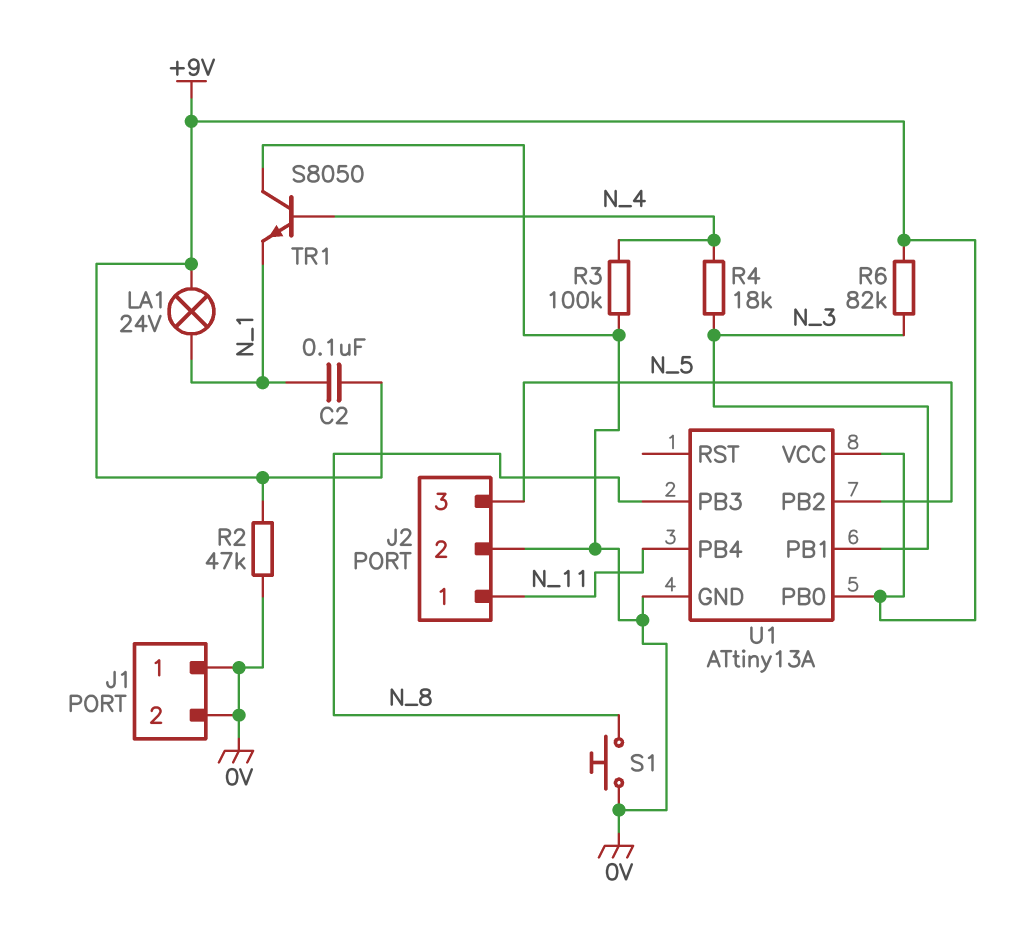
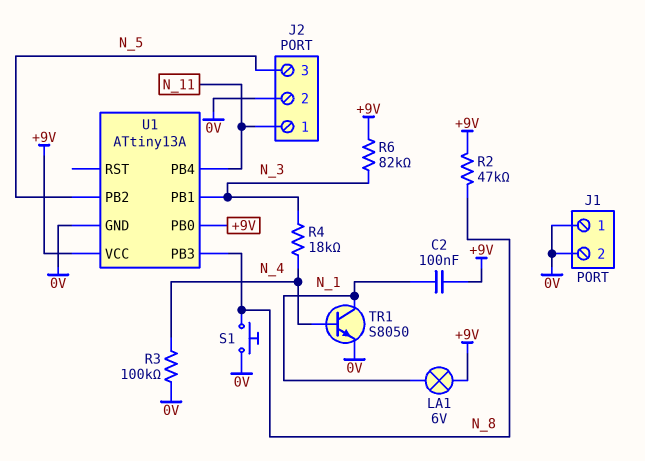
LA1: lamp 24V (+9V, N_1) -> lamp 6V (+9V, N_1)
R2: 47k (+9V, 0V) -> 47k (+9V, N_8)
TR1: NPN S8050 (B N_4, C 0V, E N_1) -> NPN S8050 (B N_4, C N_1, E 0V)

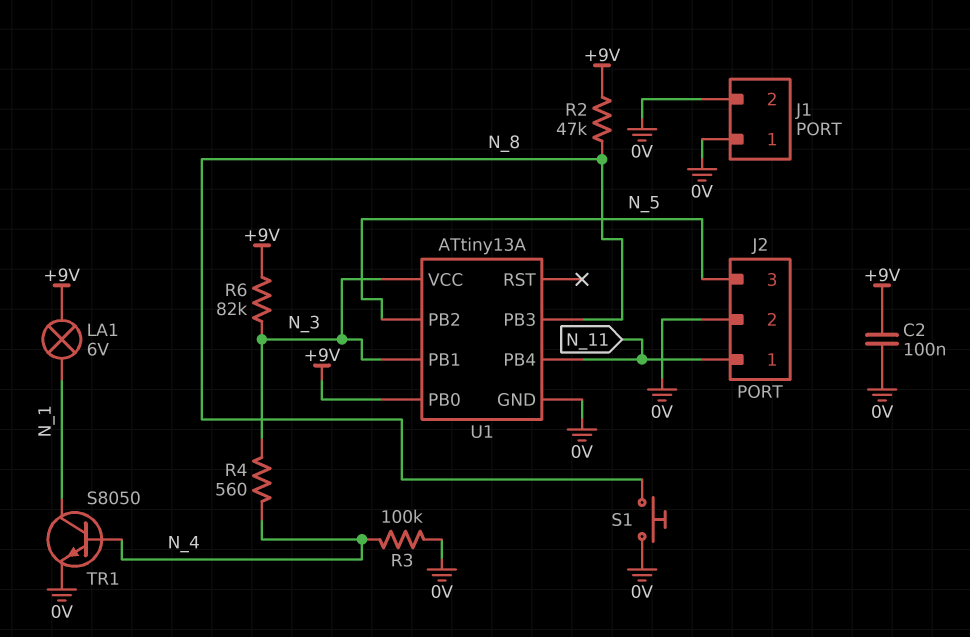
C2: 100nF (+9V, N_1) -> 100nF (+9V, 0V)
R4: 18k (N_3, N_4) -> 560 (N_3, N_4)
U1 pin VCC: +9V -> N_3

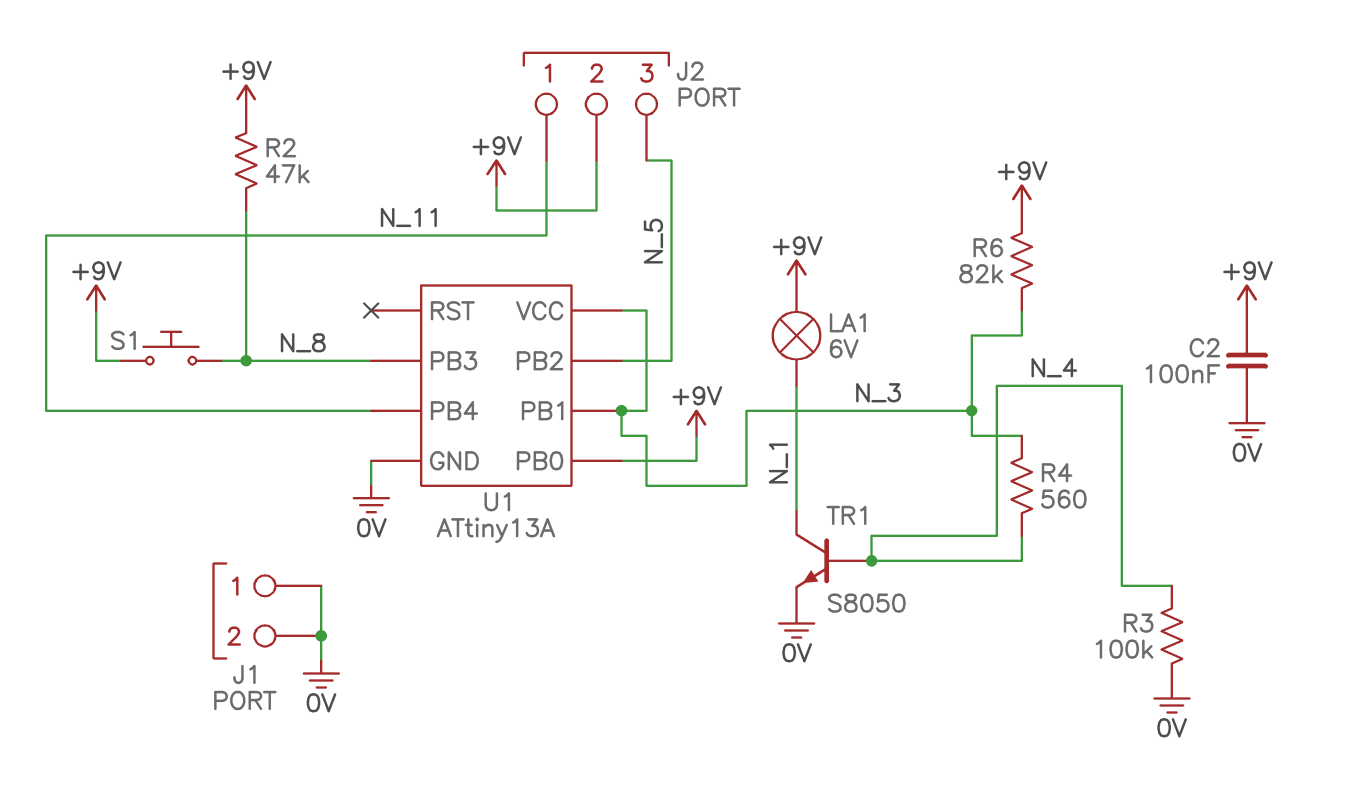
J2 pin 2: 0V -> +9V
S1: button (0V, N_8) -> button (+9V, N_8)

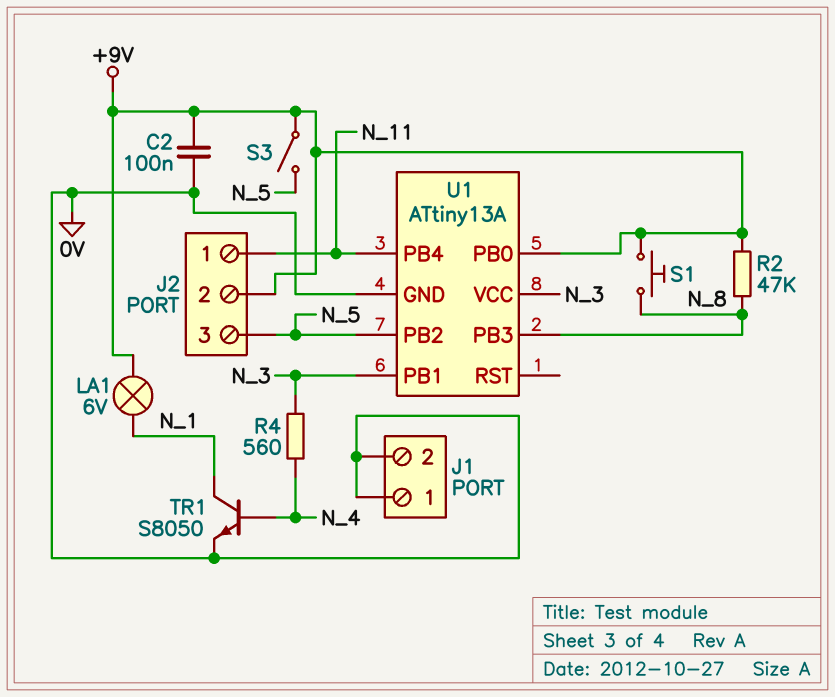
R3: 100k (0V, N_4) -> none
R6: 82k (+9V, N_3) -> none
S3: none -> switch (+9V, N_5)

